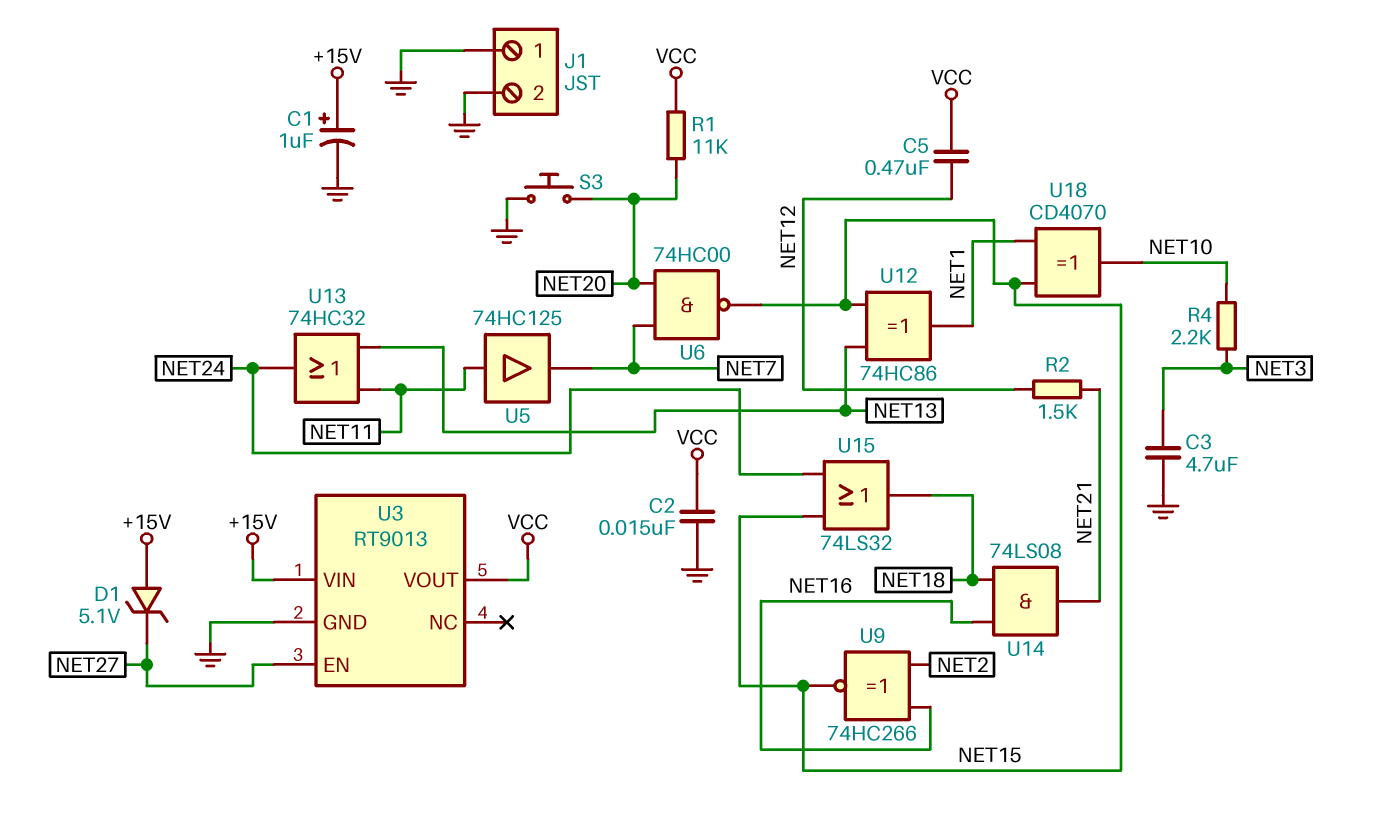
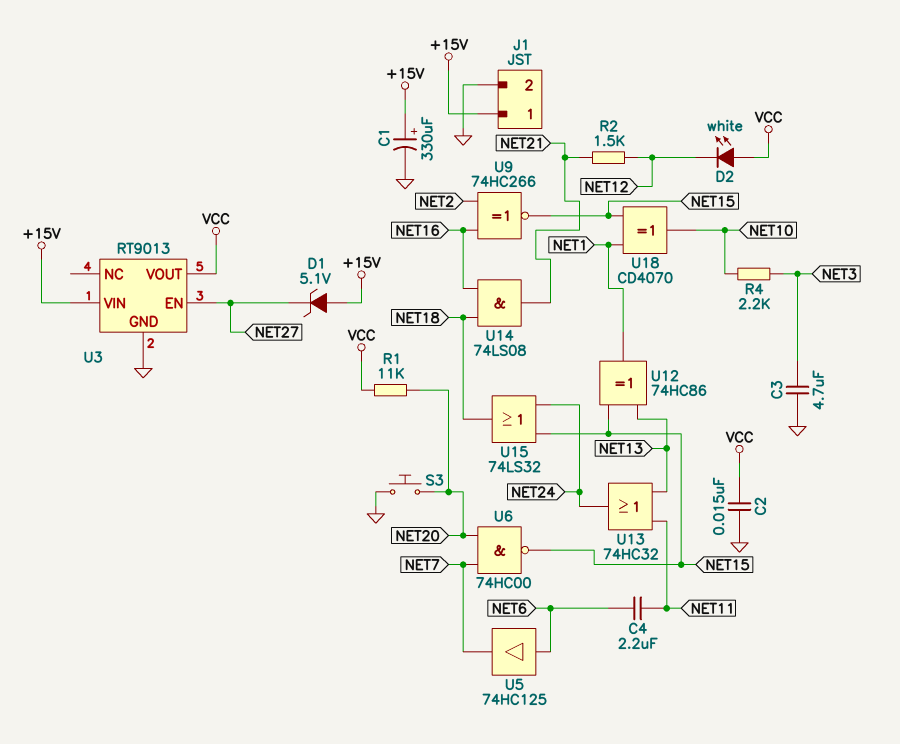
C1: 1uF (plus +15V, minus GND) -> 330uF (plus +15V, minus GND)
C4: none -> 2.2uF (NET6, NET11)
C5: 470nF (NET12, VCC) -> none
D2: none -> LED white (A VCC, K NET12)
J1 pin 1: GND -> +15V
U5: buffer 74HC125 (in NET11, out NET7) -> buffer 74HC125 (in NET6, out NET7)

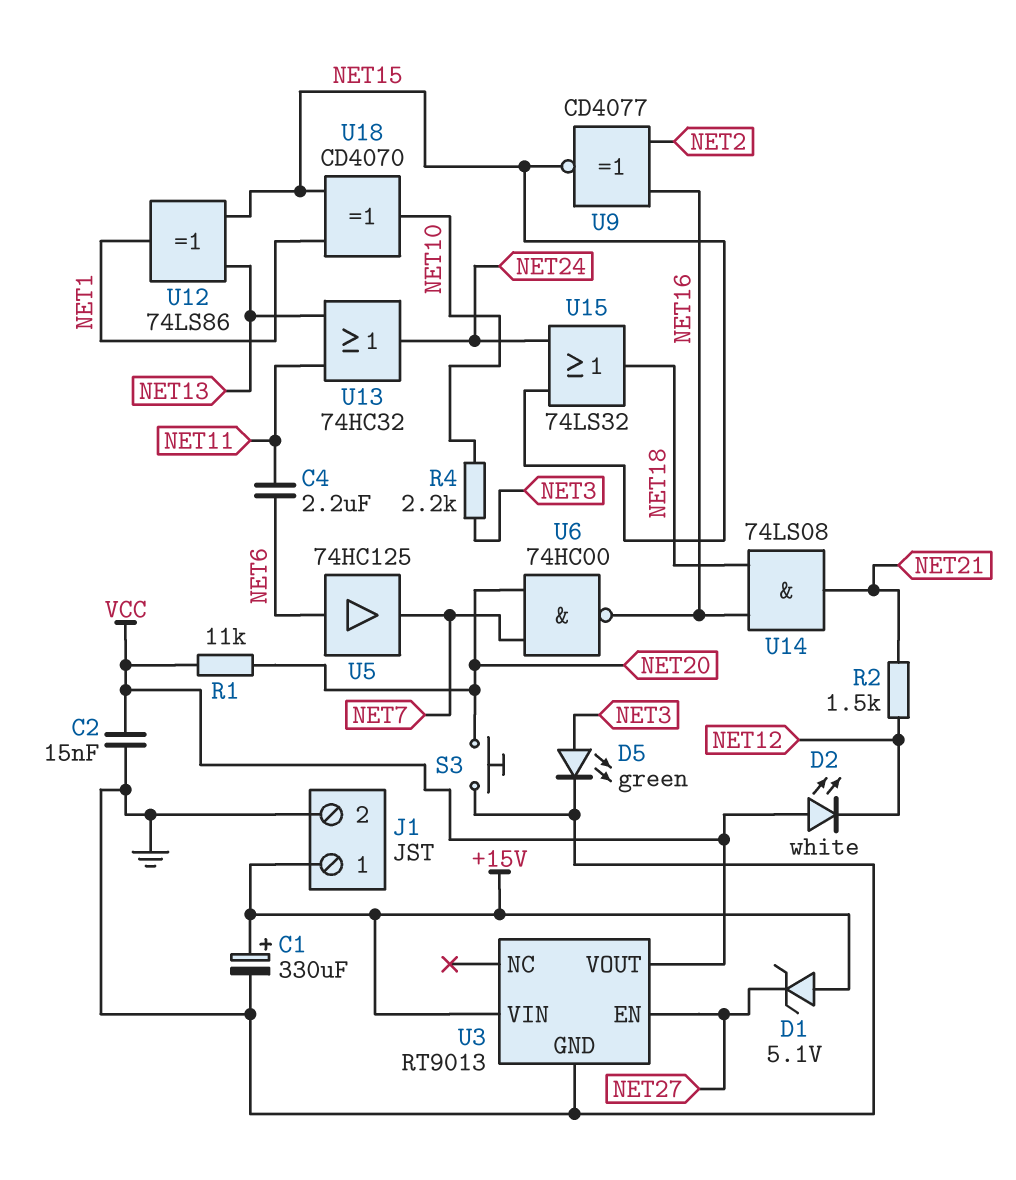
C3: 4.7uF (GND, NET3) -> none
D5: none -> LED green (A NET3, K GND)
U6: NAND 74HC00 (in NET7, in NET20, out NET15) -> NAND 74HC00 (in NET7, in NET20, out NET16)
U9: XNOR 74HC266 (in NET2, in NET16, out NET15) -> XNOR CD4077 (in NET2, in NET16, out NET15)
U12: XOR 74HC86 (in NET13, in NET15, out NET1) -> XOR 74LS86 (in NET13, in NET15, out NET1)

